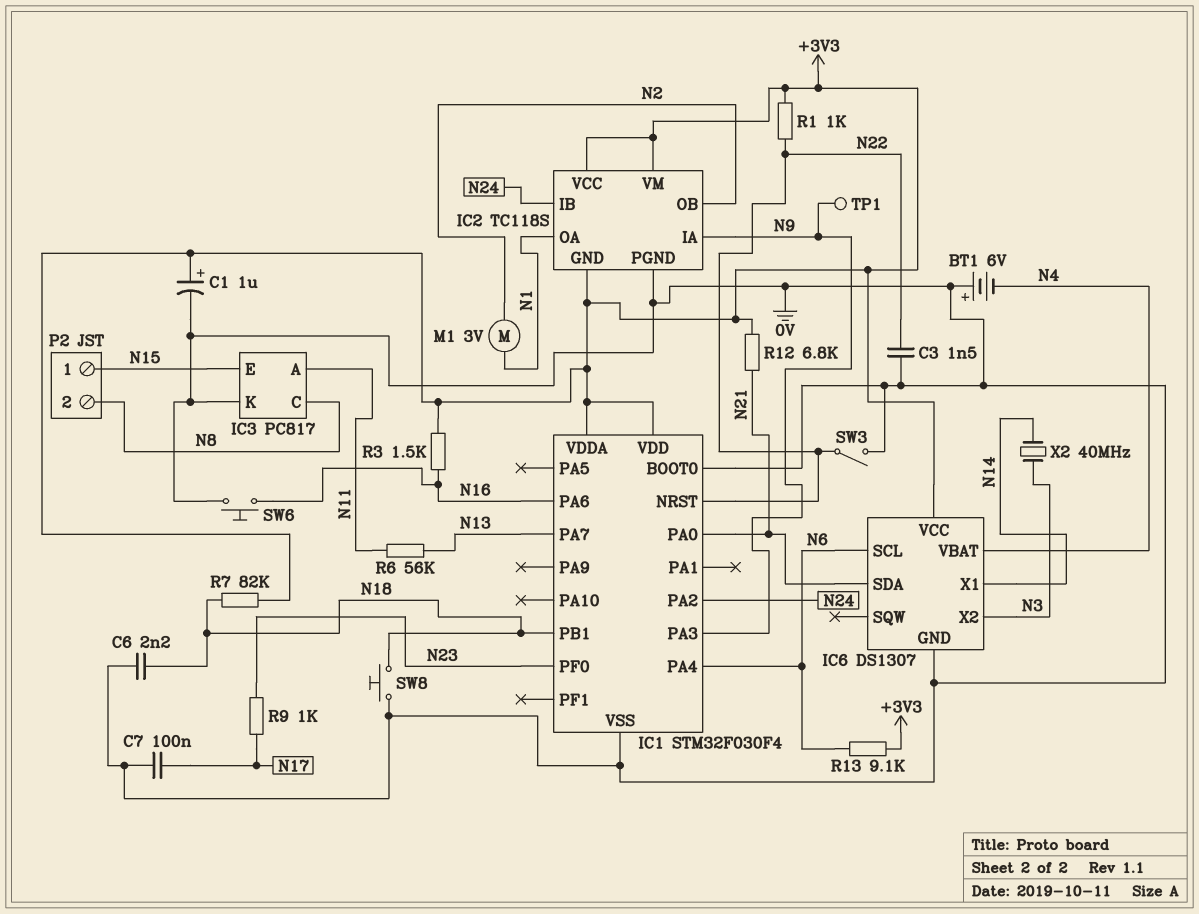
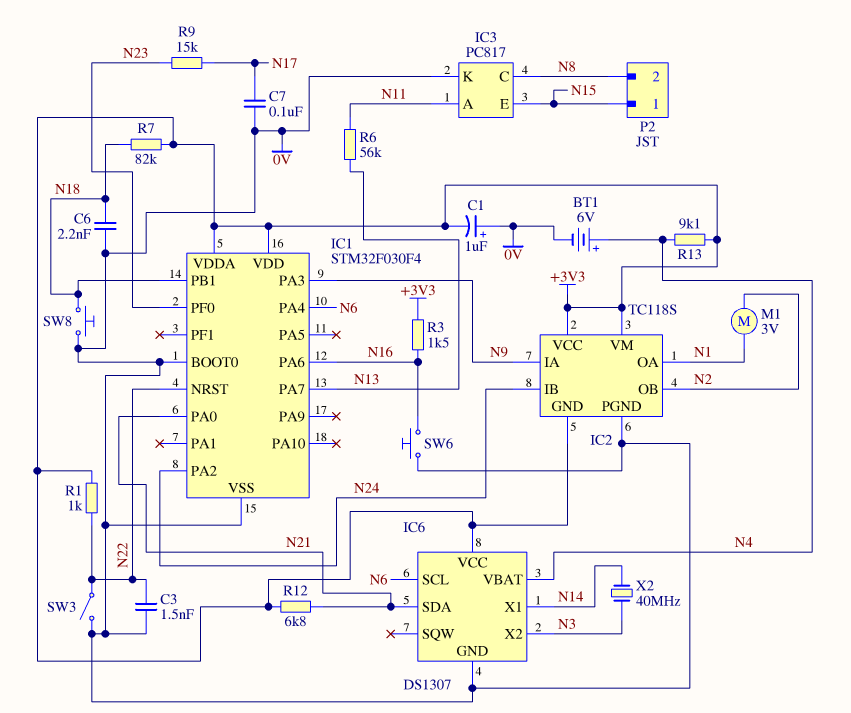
BT1: 6V (plus 0V, minus N4) -> 6V (plus N4, minus 0V)
C1: 1uF (plus +3V3, minus 0V) -> 1uF (plus 0V, minus +3V3)
R9: 1k (N17, N23) -> 15k (N17, N23)
R13: 9.1k (+3V3, N6) -> 9.1k (+3V3, N4)
TP1: test point (N9) -> none

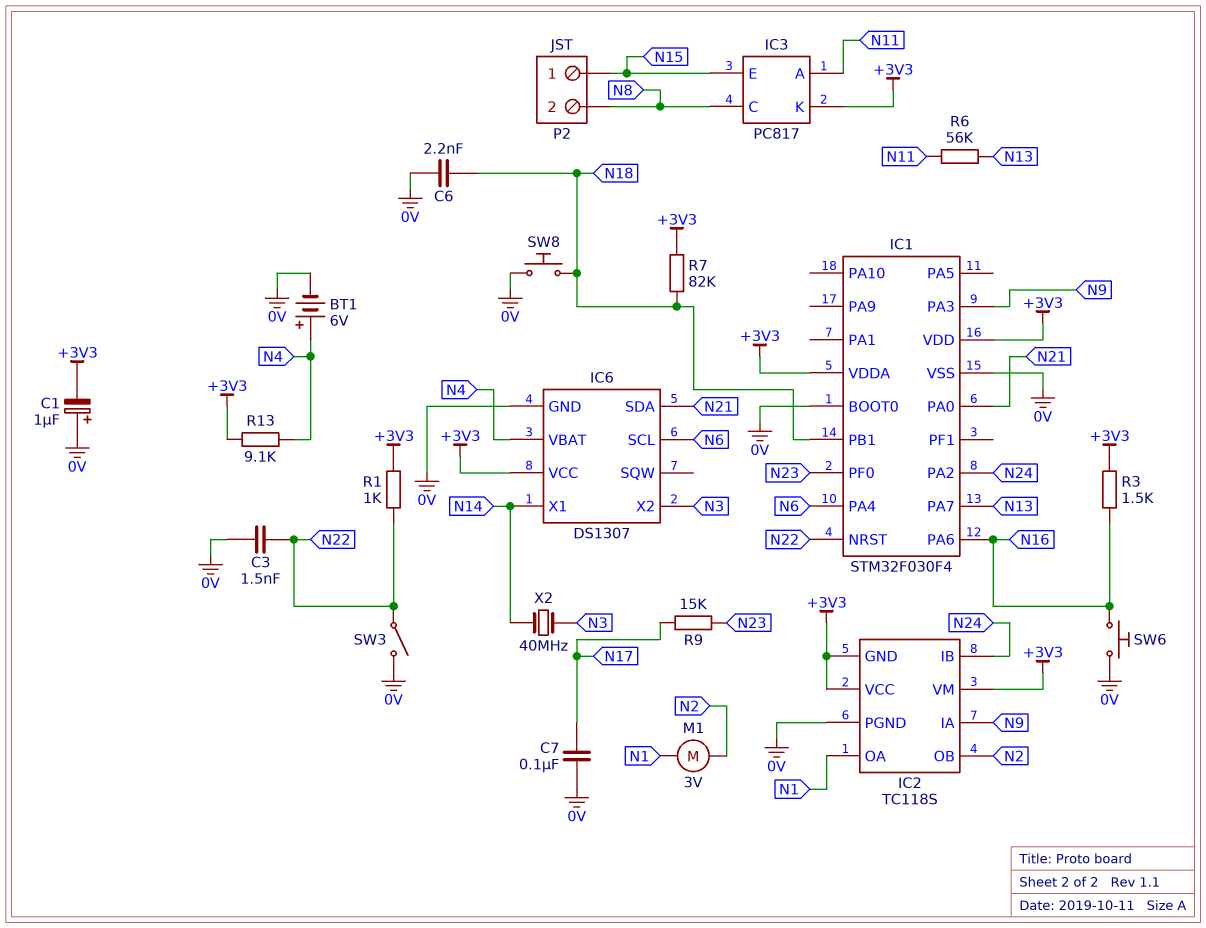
IC3 pin K: 0V -> +3V3
R12: 6.8k (+3V3, N21) -> none

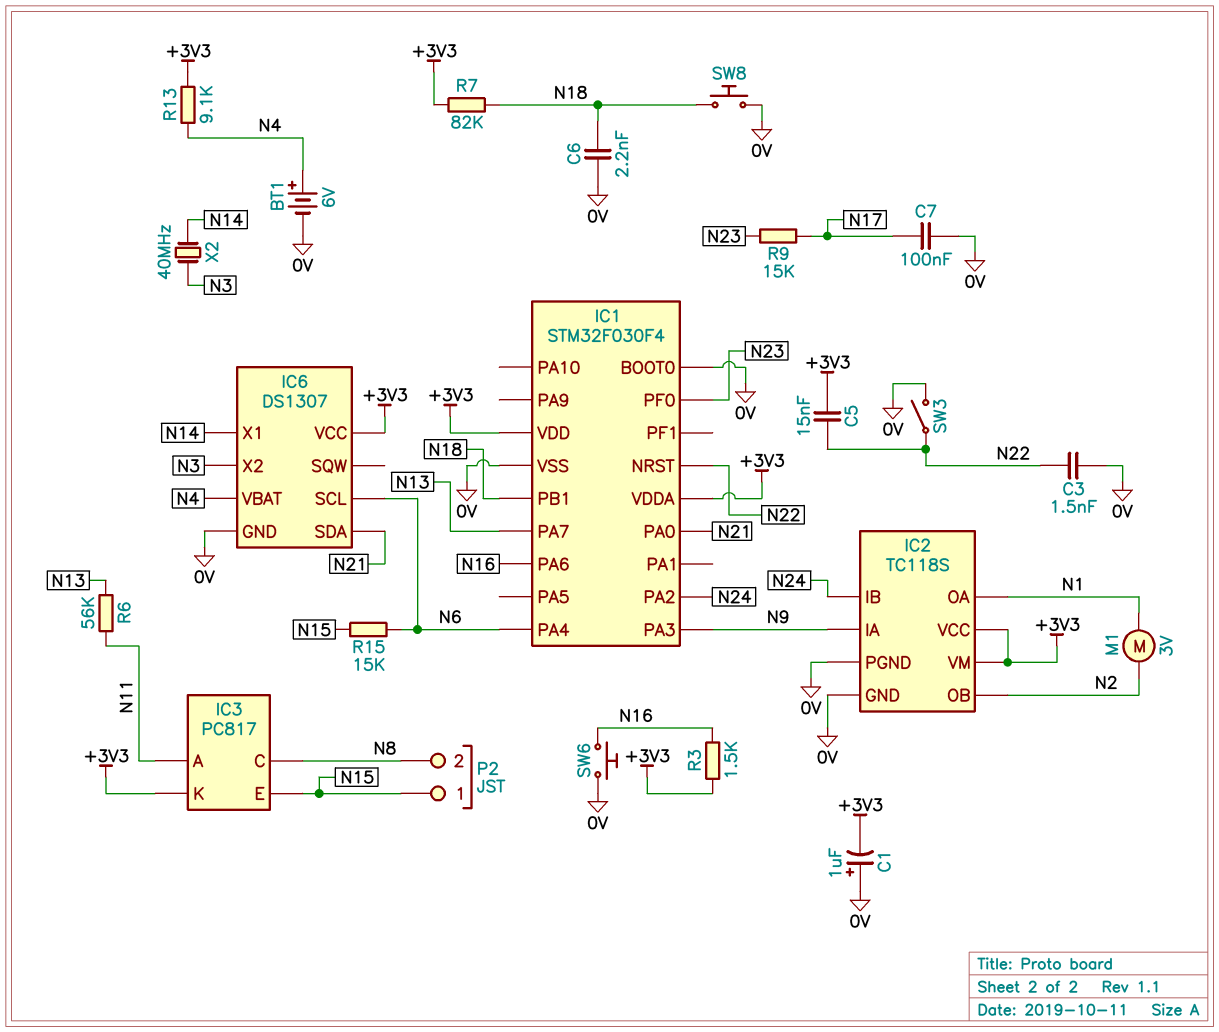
C5: none -> 15nF (+3V3, N22)
IC2 pin GND: +3V3 -> 0V
R1: 1k (+3V3, N22) -> none
R15: none -> 15k (N6, N15)

